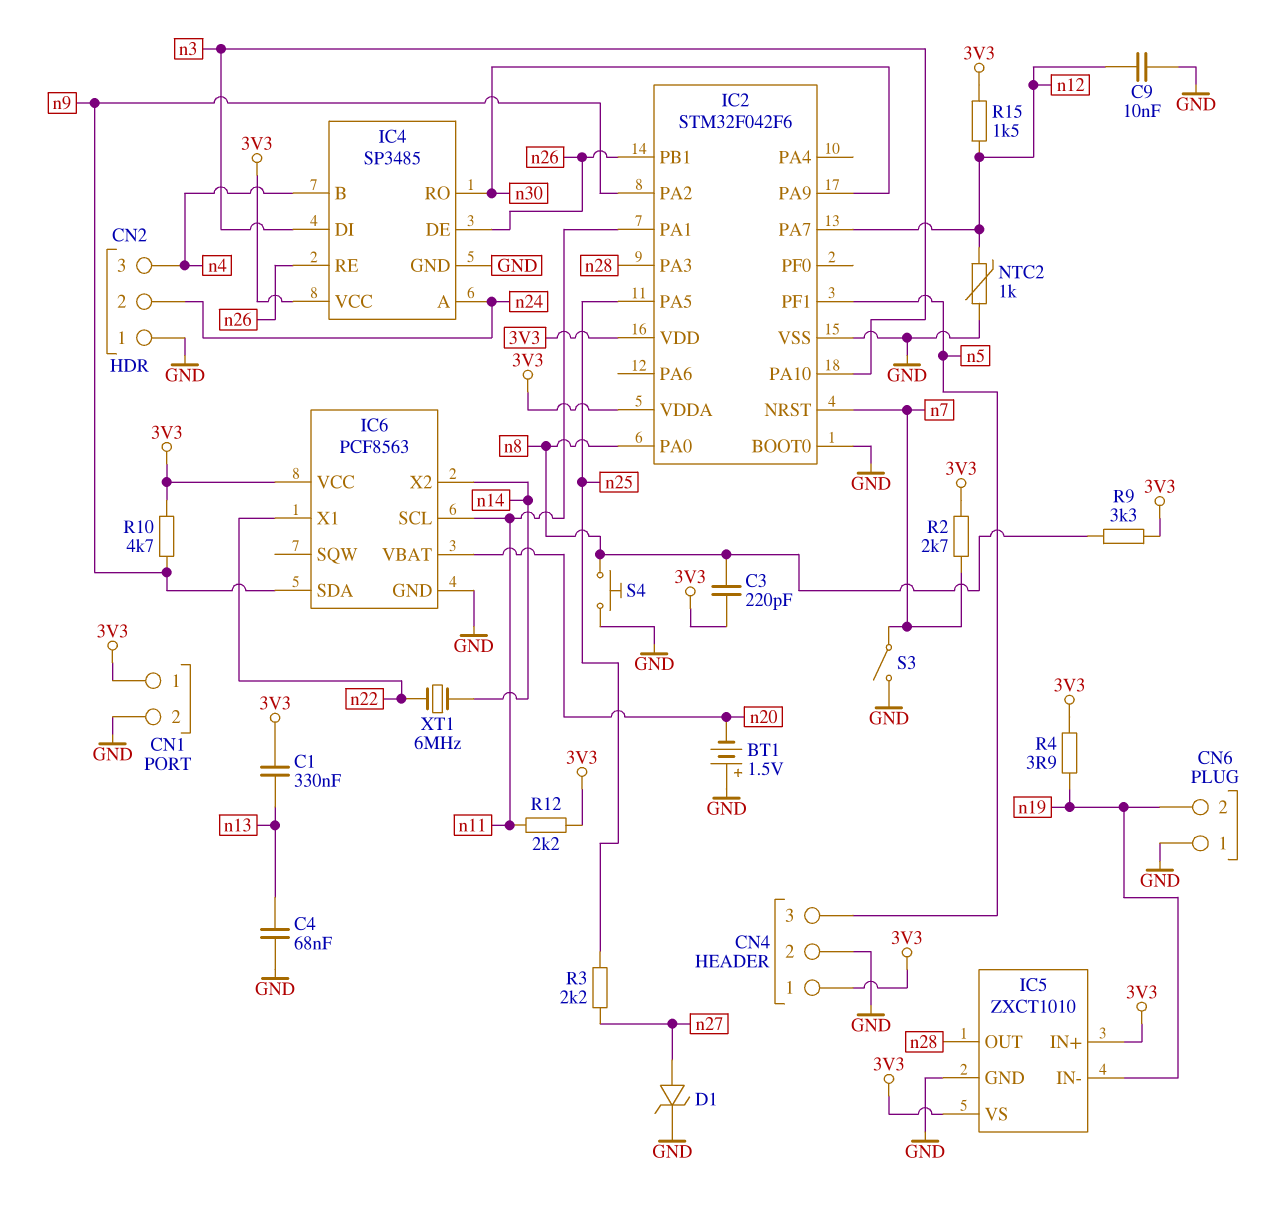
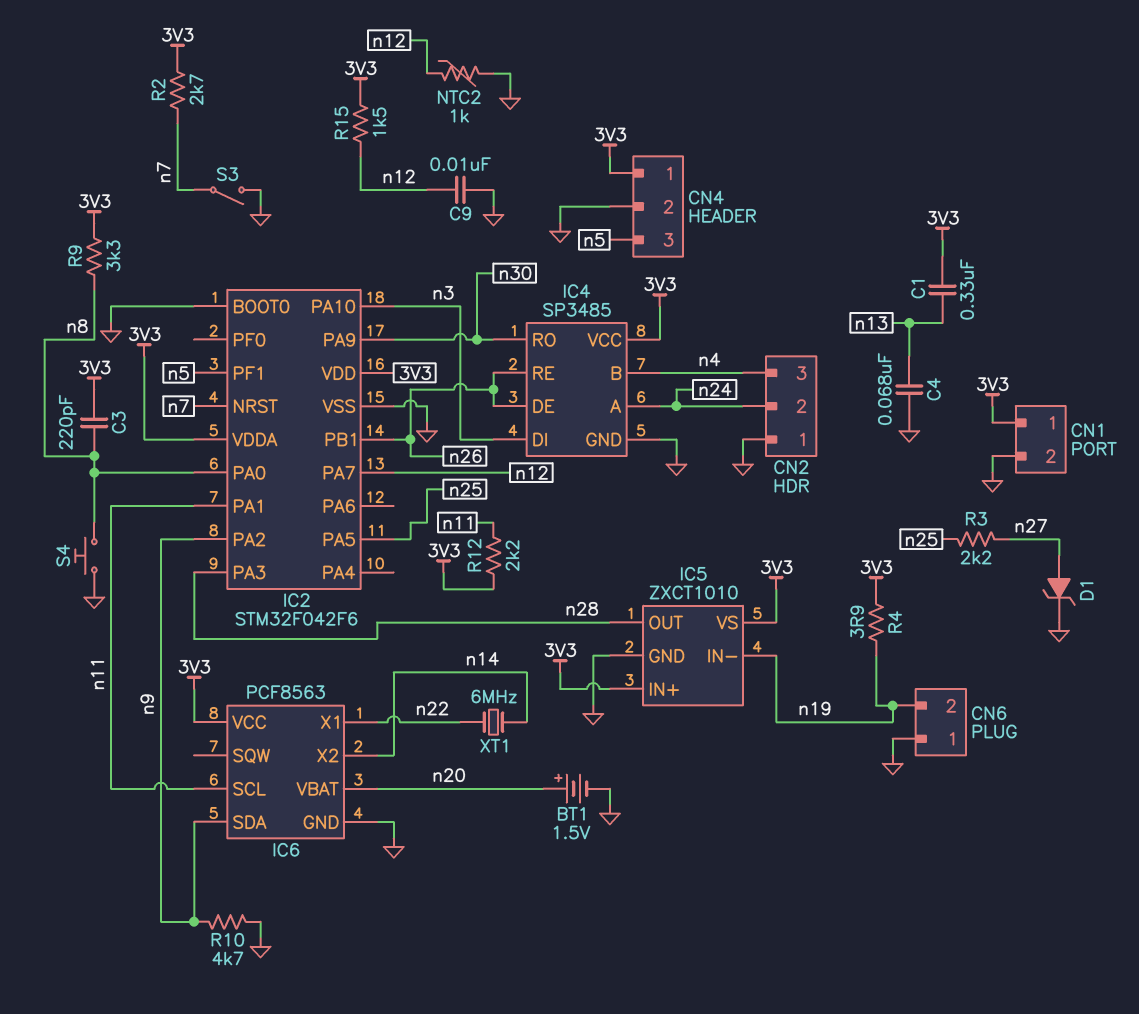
BT1: 1.5V (plus GND, minus n20) -> 1.5V (plus n20, minus GND)
R10: 4.7k (3V3, n9) -> 4.7k (GND, n9)

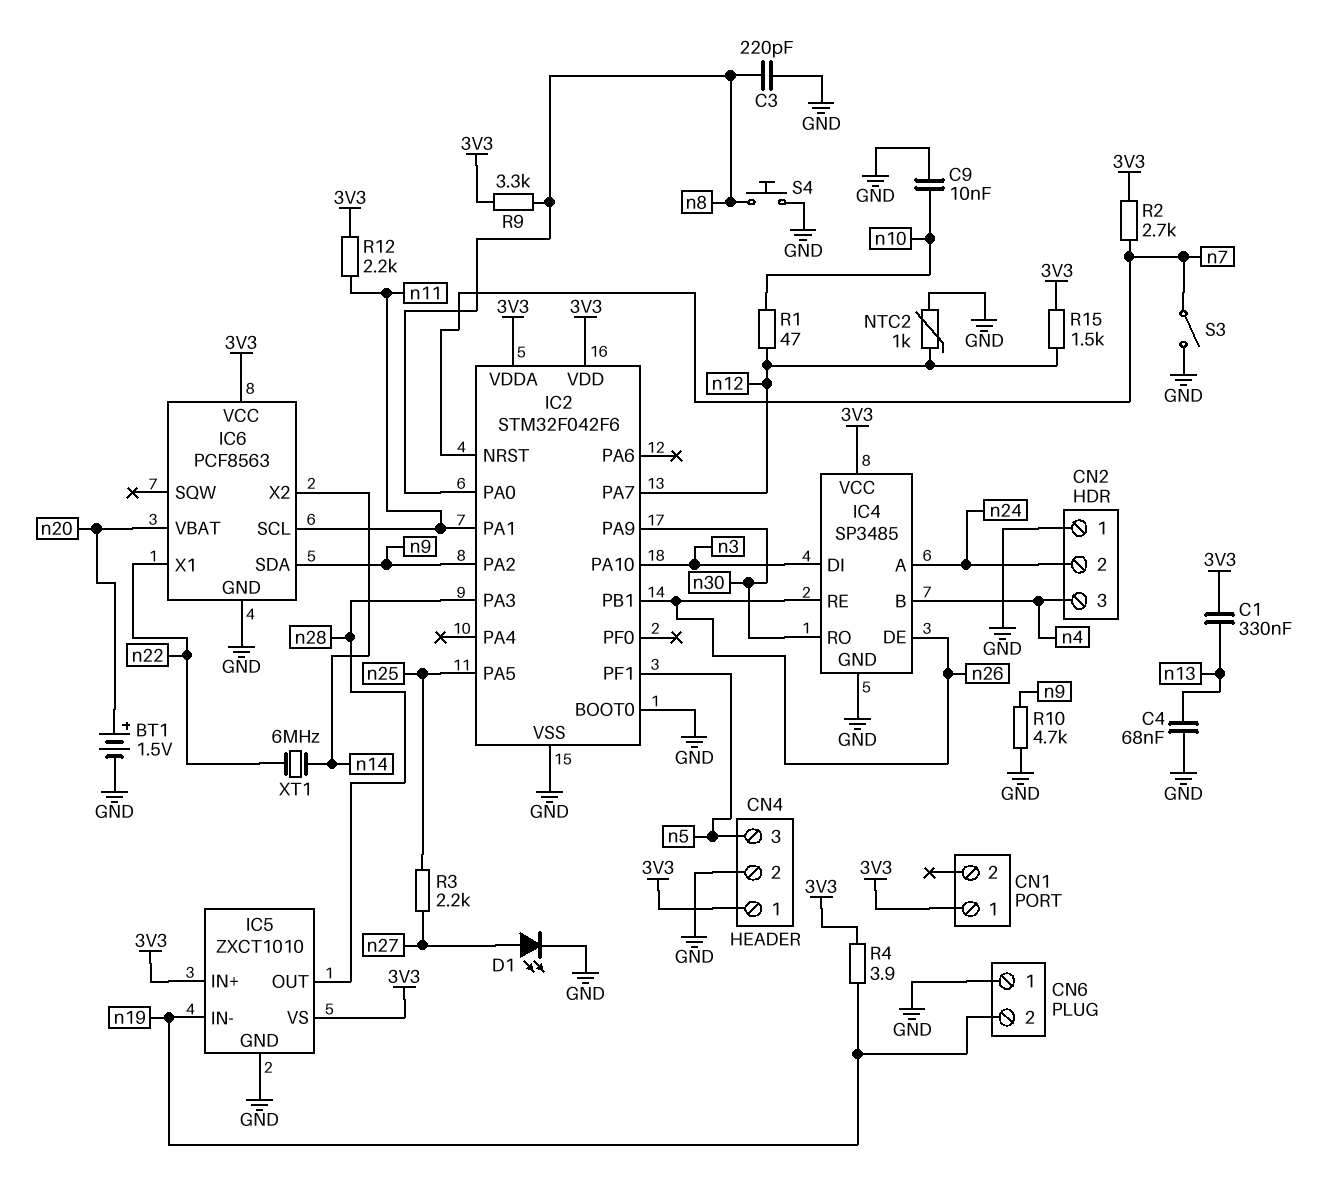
C3: 220pF (3V3, n8) -> 220pF (GND, n8)
C9: 10nF (GND, n12) -> 10nF (GND, n10)
CN1 pin 2: GND -> none
D1: zener (A n27, K GND) -> LED (A n27, K GND)
R1: none -> 47 (n10, n12)

